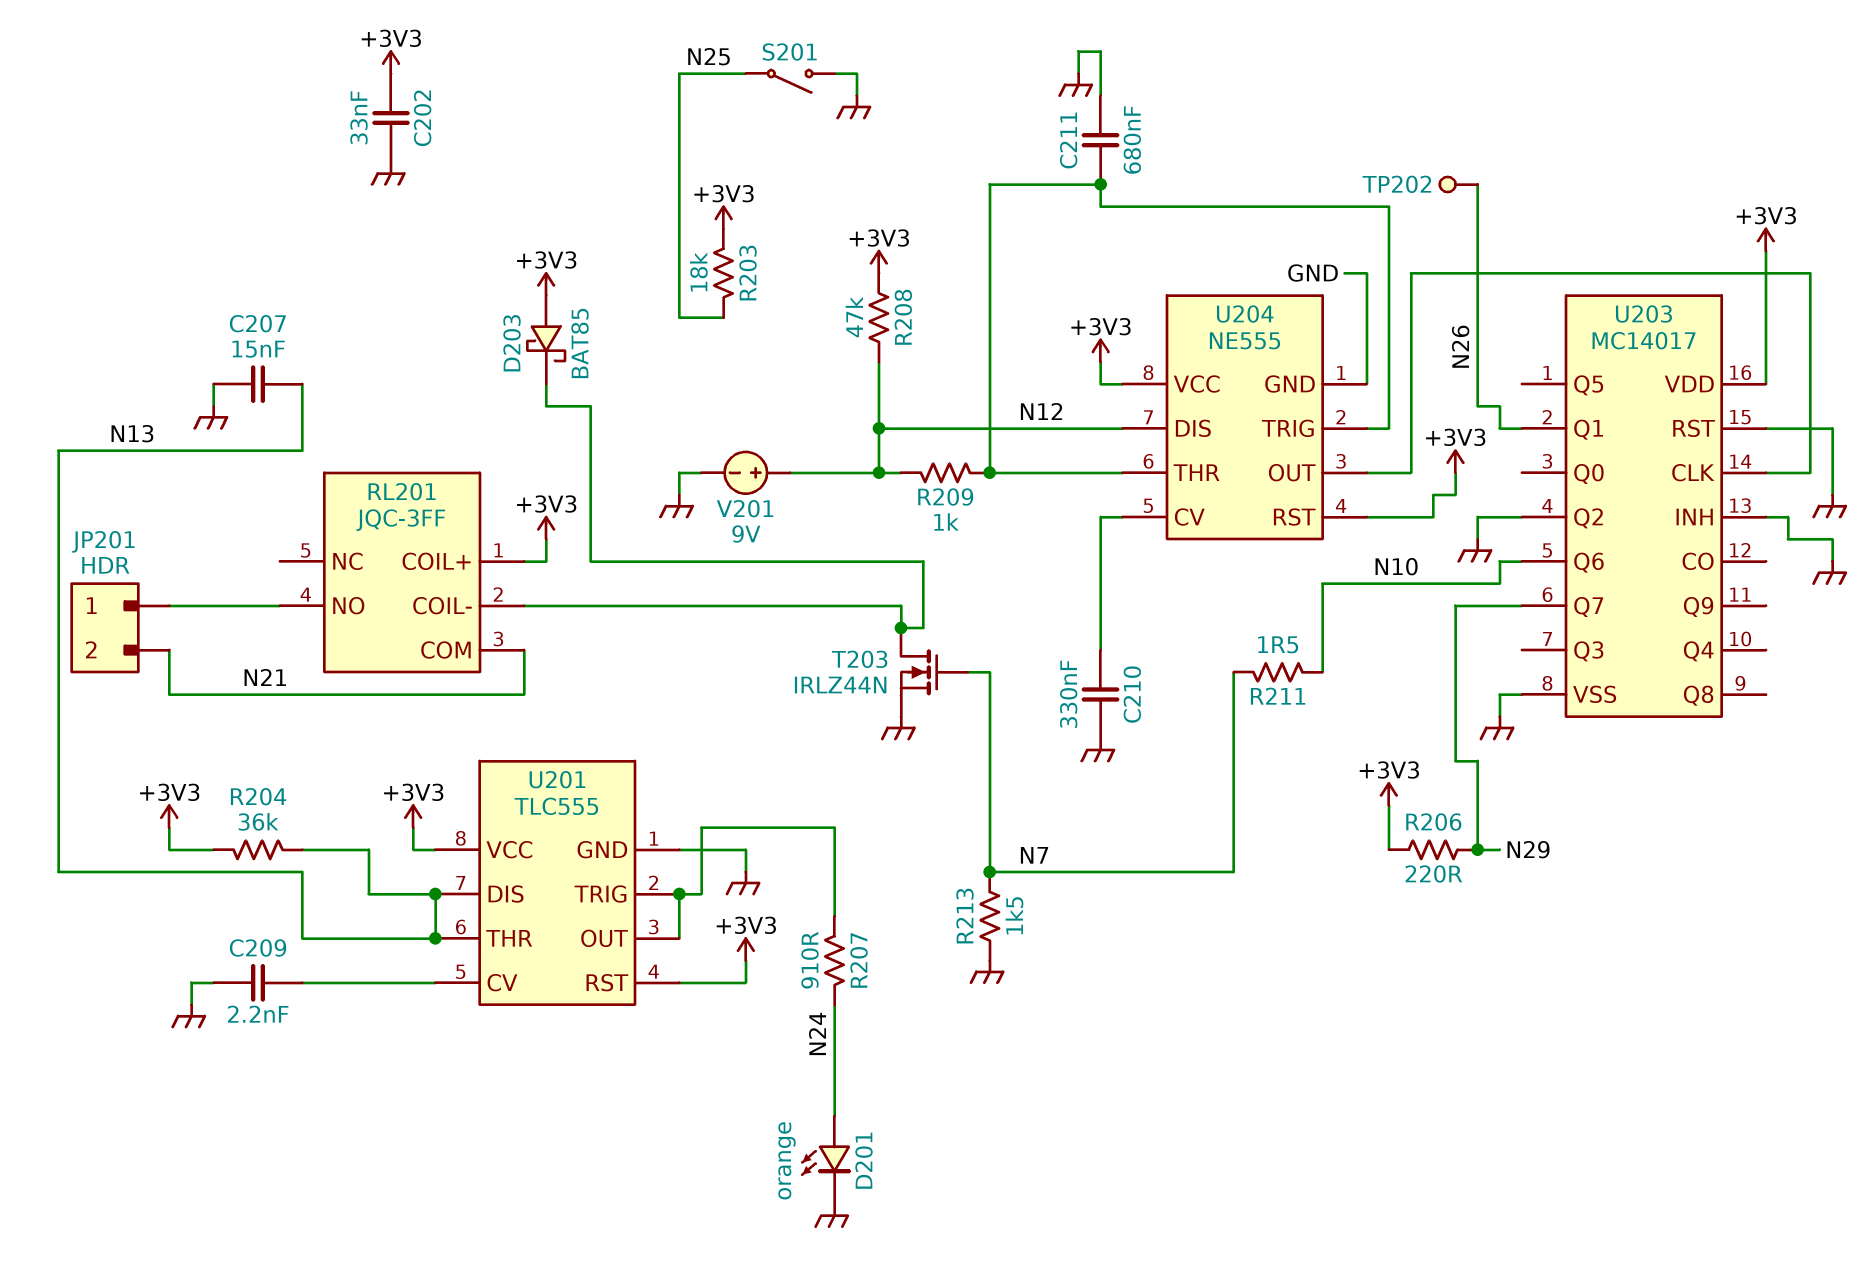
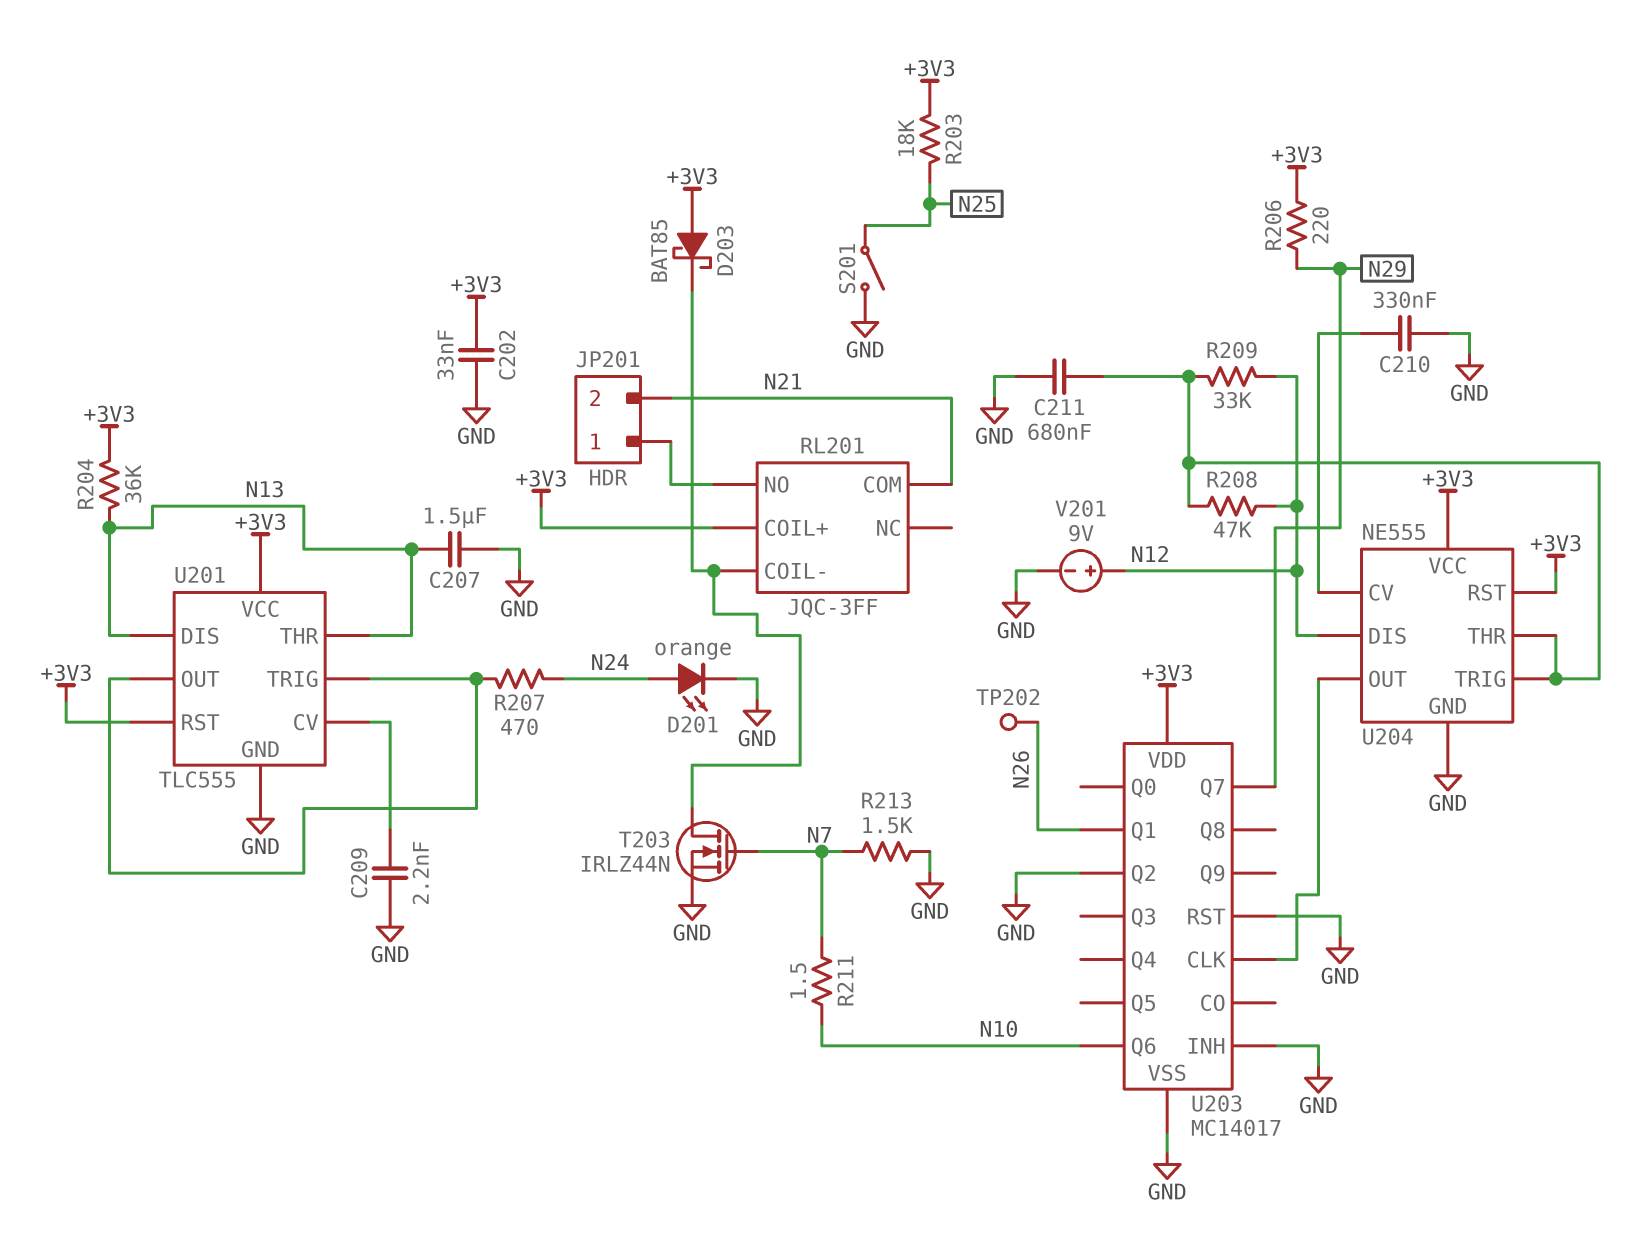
C207: 15nF (GND, N13) -> 1.5uF (GND, N13)
R207: 910 (N24, U201/OUT) -> 470 (N24, U201/OUT)
R208: 47k (+3V3, N12) -> 47k (N12, U204/THR)
R209: 1k (N12, U204/THR) -> 33k (N12, U204/THR)

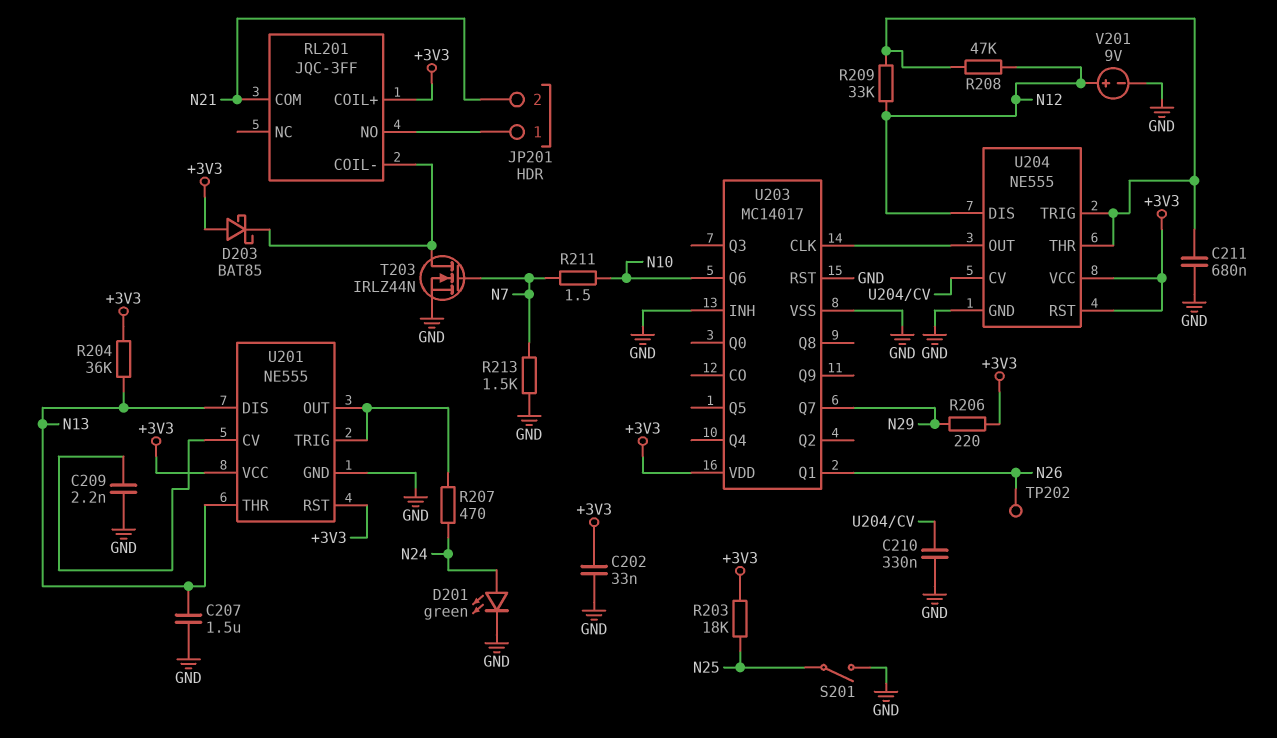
D201: LED orange (A N24, K GND) -> LED green (A N24, K GND)
U201: TLC555 -> NE555
U203 pin Q2: GND -> none

